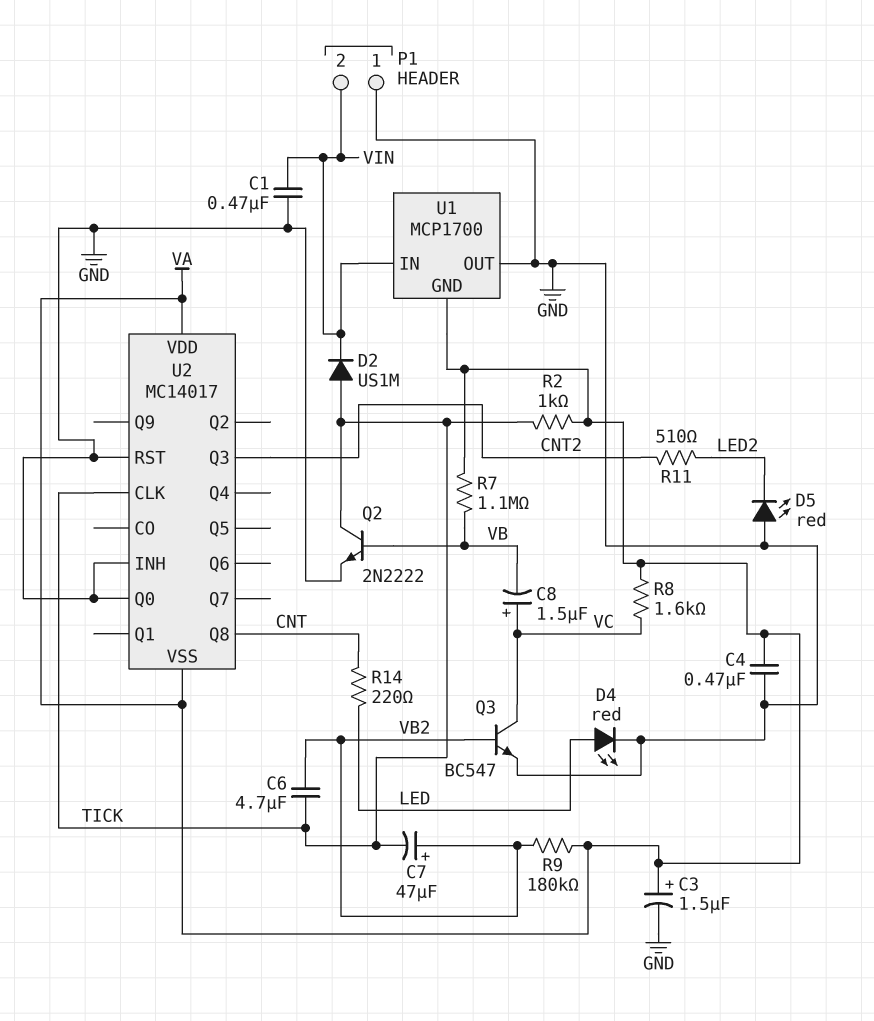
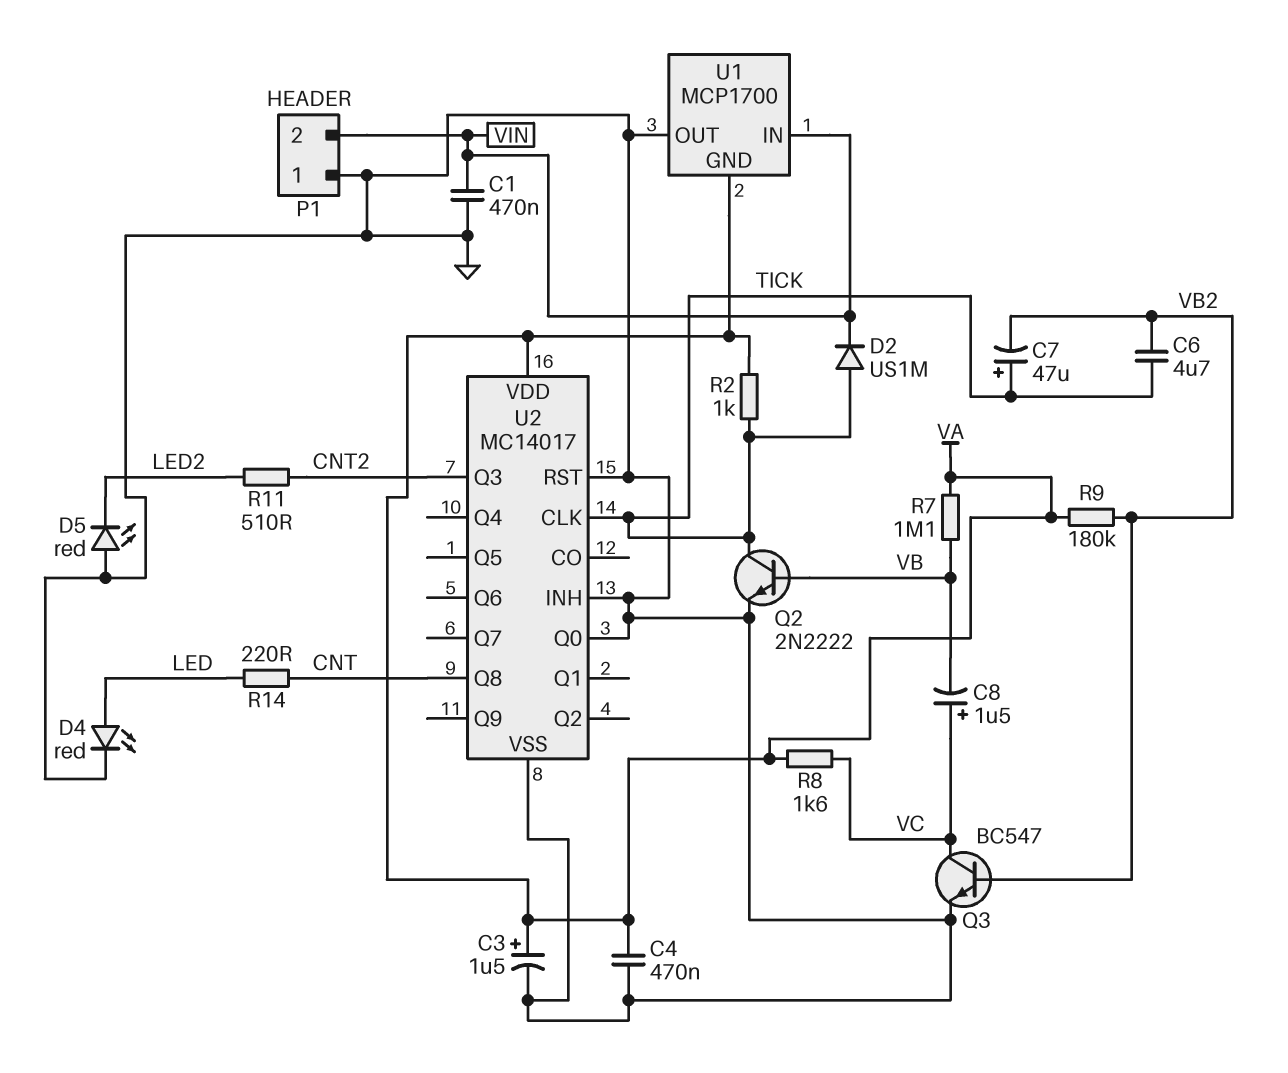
C7: 47uF (plus VB2, minus TICK) -> 47uF (plus TICK, minus VB2)
U2 pin VSS: VA -> GND

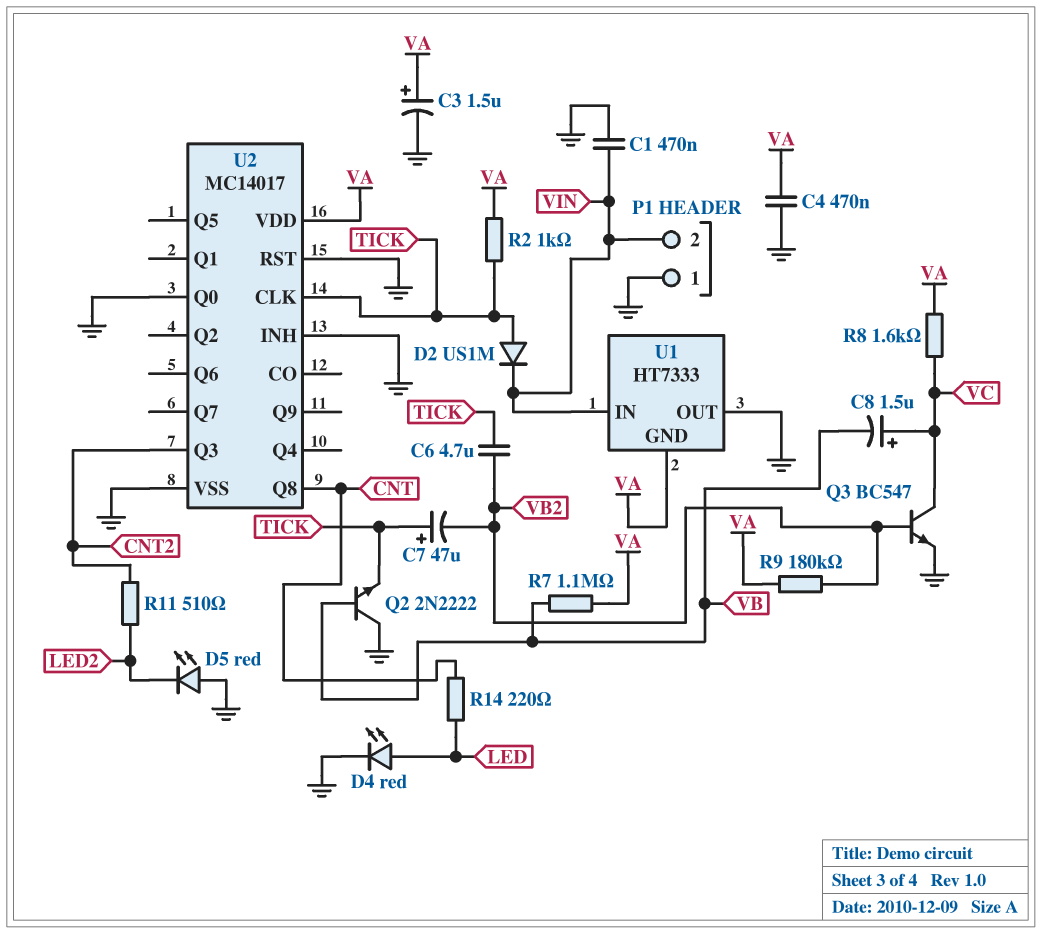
Q2: NPN 2N2222 (B VB, C TICK, E GND) -> NPN 2N2222 (B VB, C GND, E TICK)
U1: MCP1700 -> HT7333

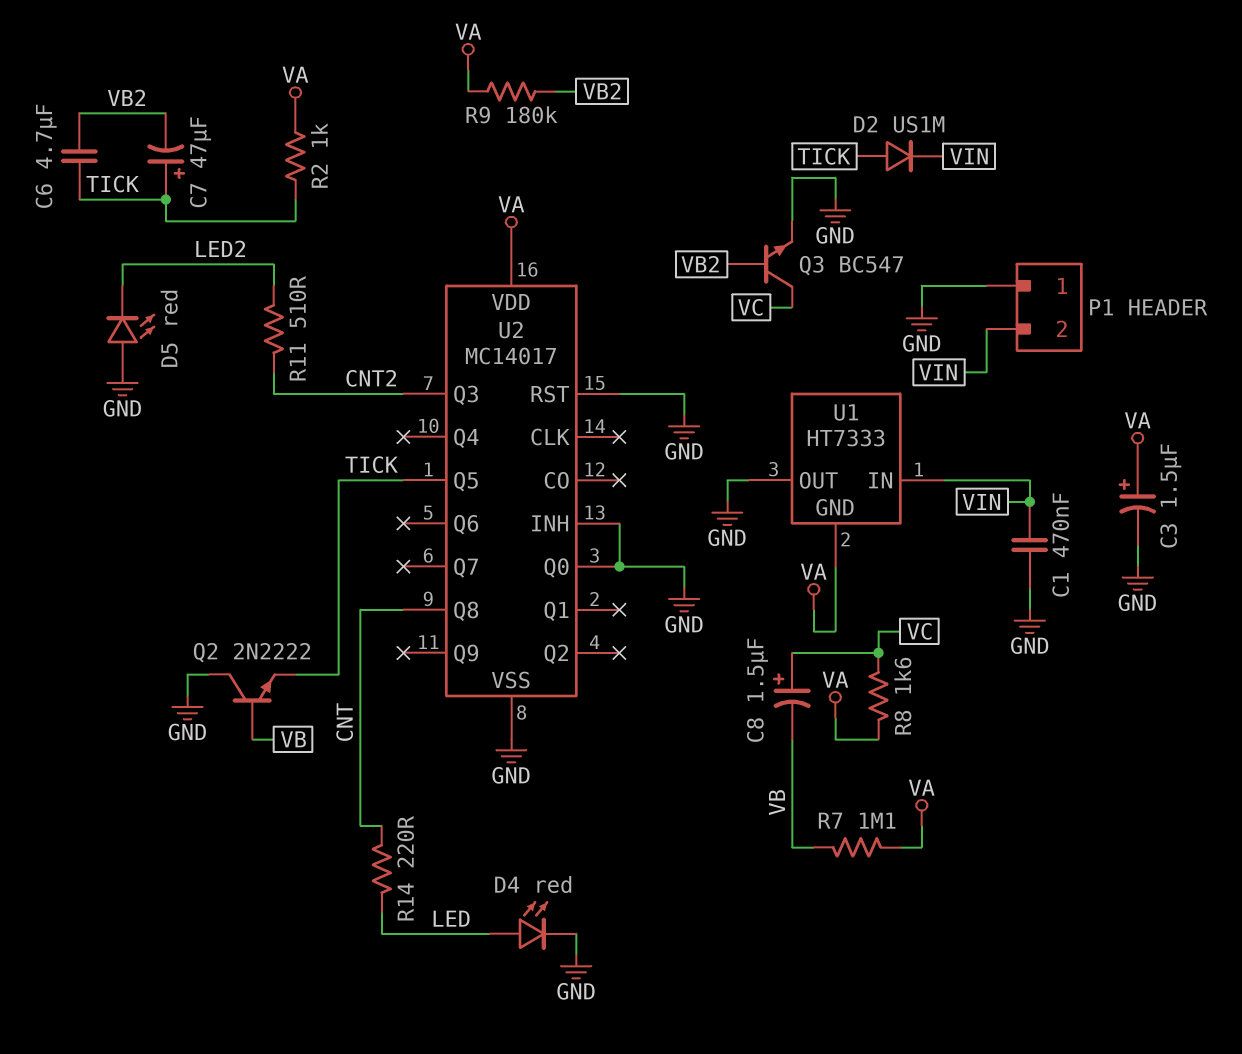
C4: 470nF (GND, VA) -> none
U2 pin CLK: TICK -> none
U2 pin Q5: none -> TICK

